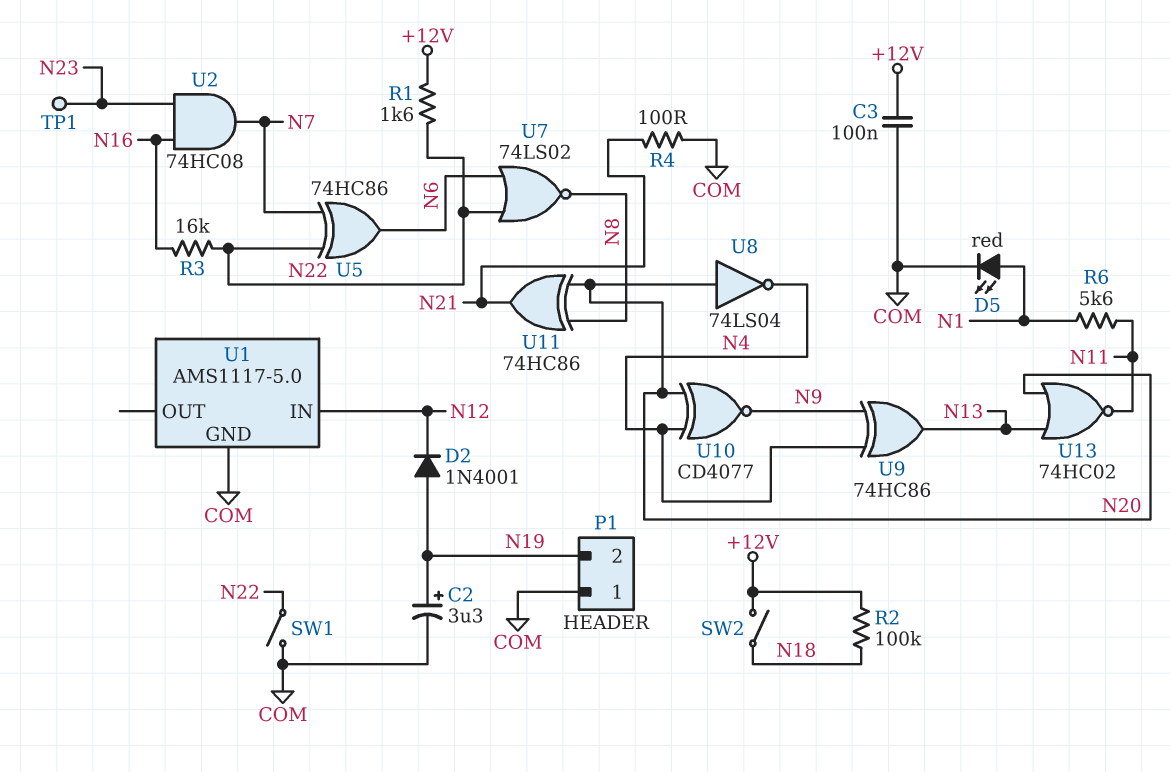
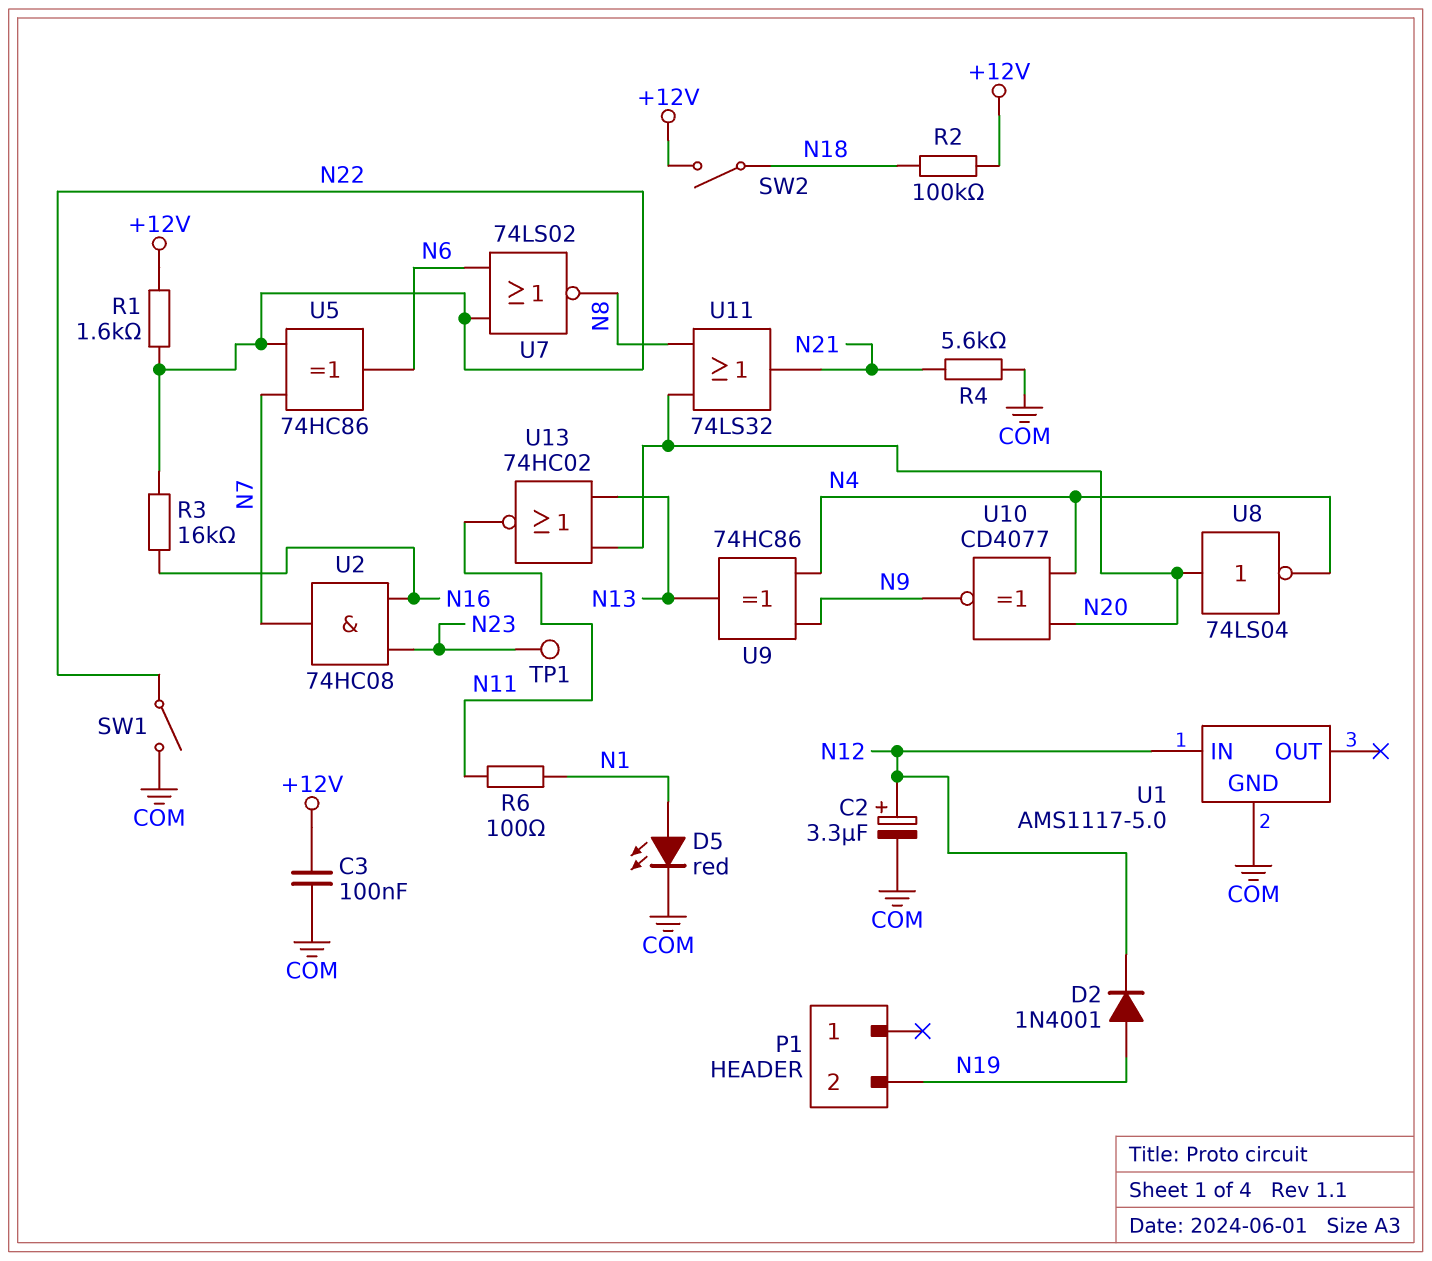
C2: 3.3uF (plus N19, minus COM) -> 3.3uF (plus N12, minus COM)
P1 pin 1: COM -> none
R4: 100 (COM, N21) -> 5.6k (COM, N21)
R6: 5.6k (N1, N11) -> 100 (N1, N11)
U11: XOR 74HC86 (in N8, in N20, out N21) -> OR 74LS32 (in N8, in N20, out N21)

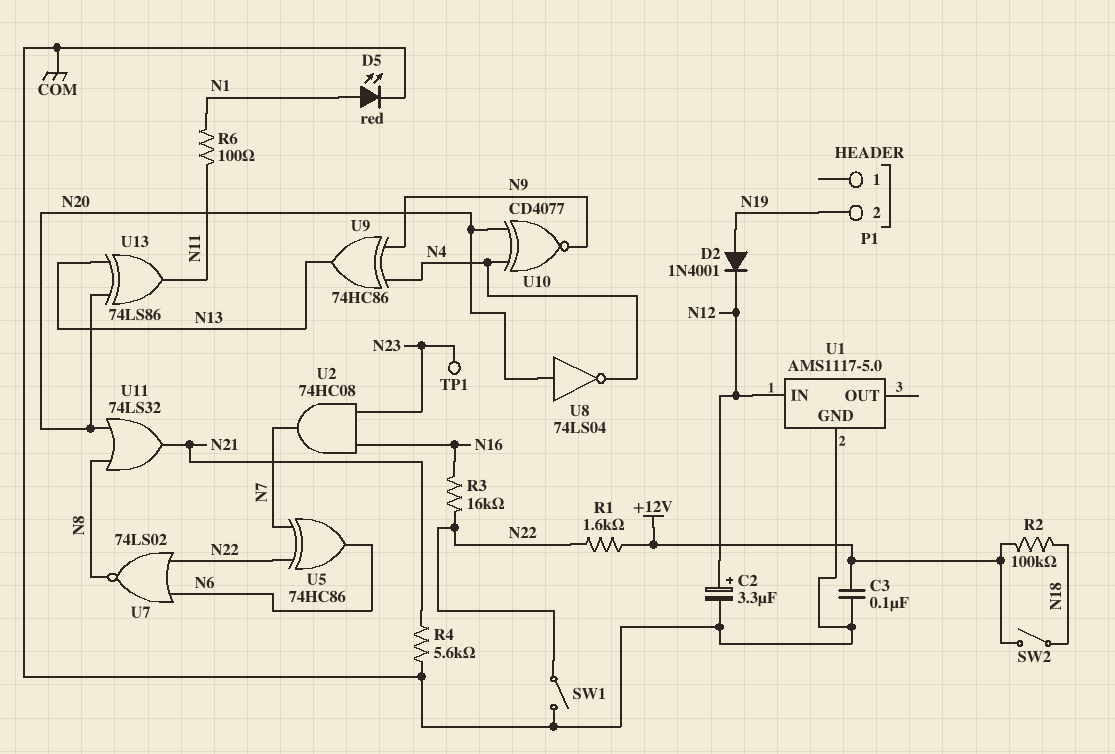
U13: NOR 74HC02 (in N13, in N20, out N11) -> XOR 74LS86 (in N13, in N20, out N11)

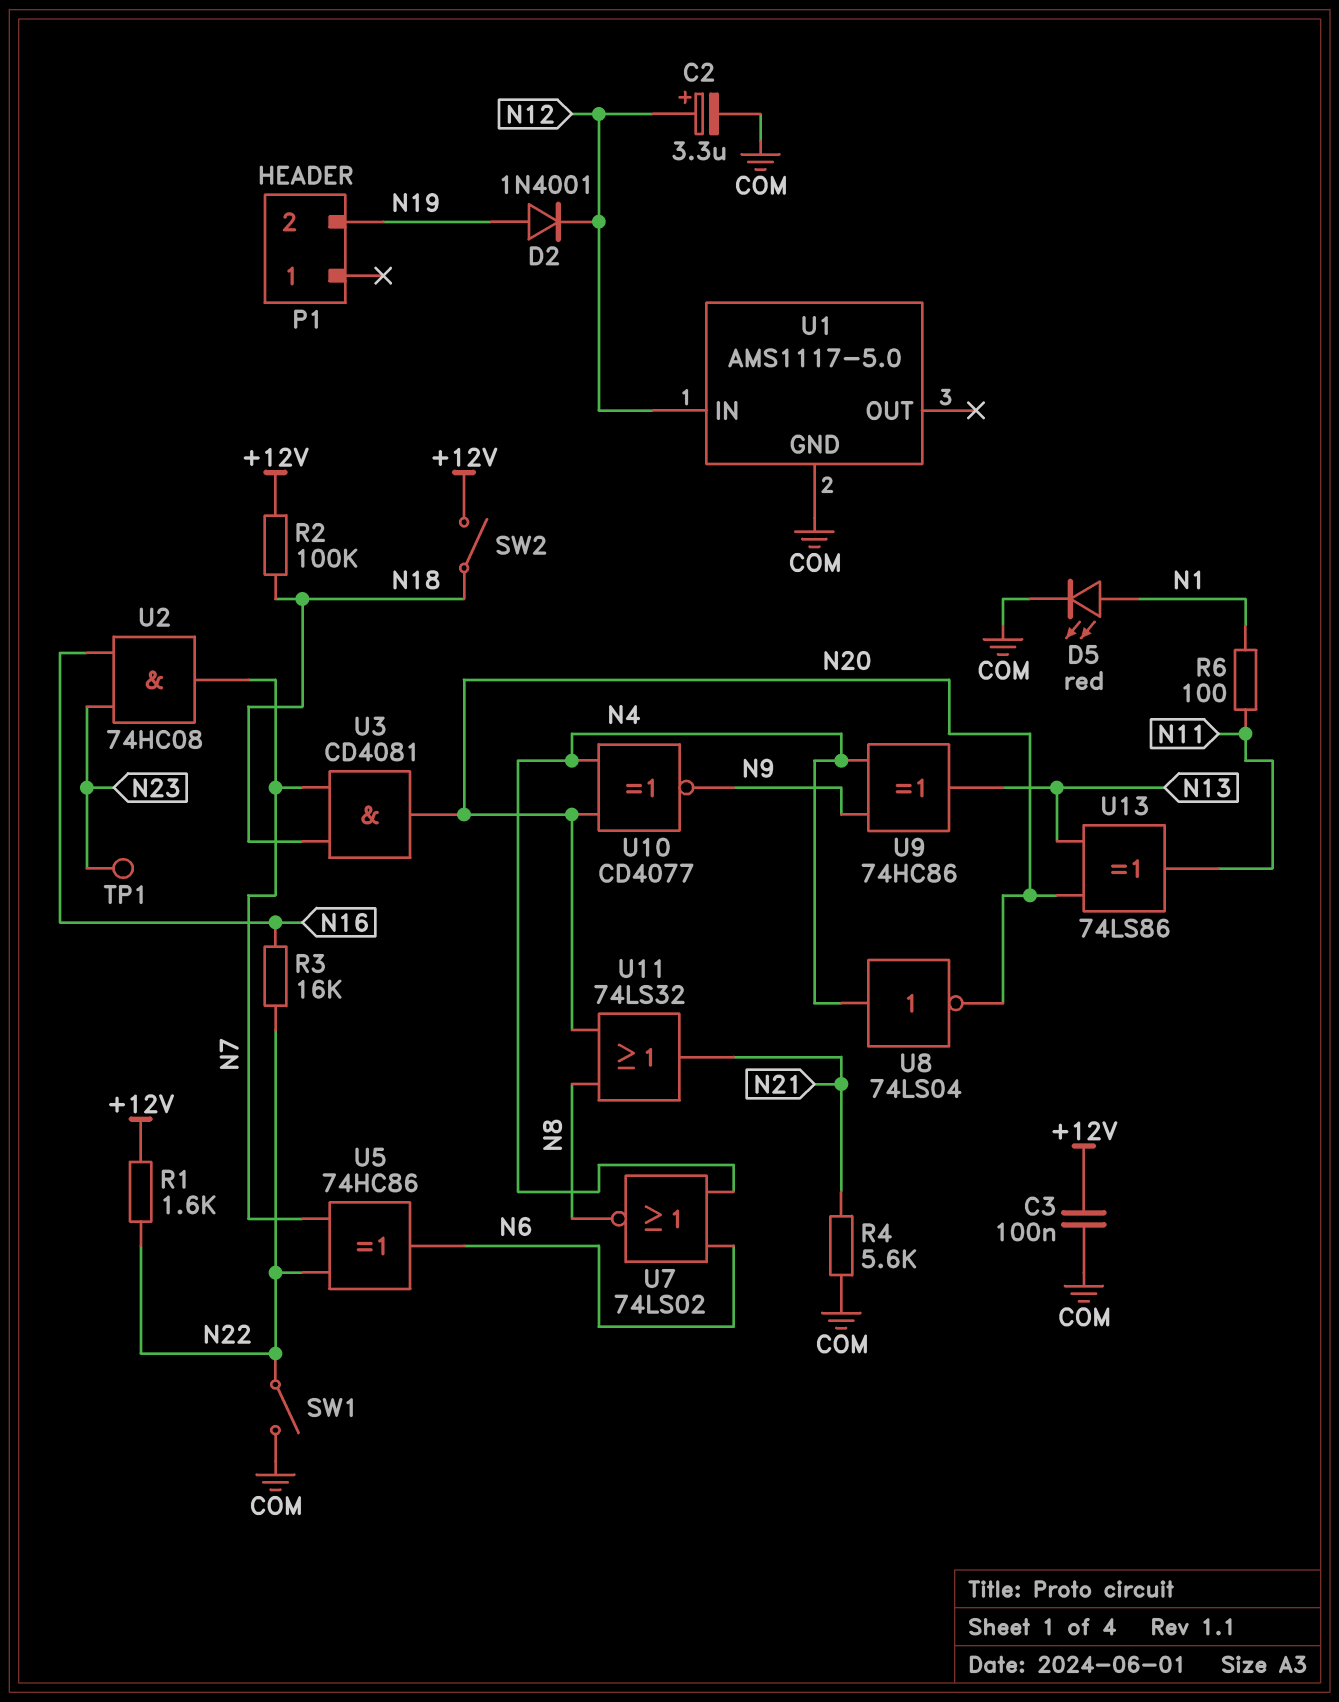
U3: none -> AND CD4081 (in N7, in N18, out N20)
U7: NOR 74LS02 (in N6, in N22, out N8) -> NOR 74LS02 (in N4, in N6, out N8)
U8: NOT 74LS04 (in N20, out N4) -> NOT 74LS04 (in N4, out N20)

